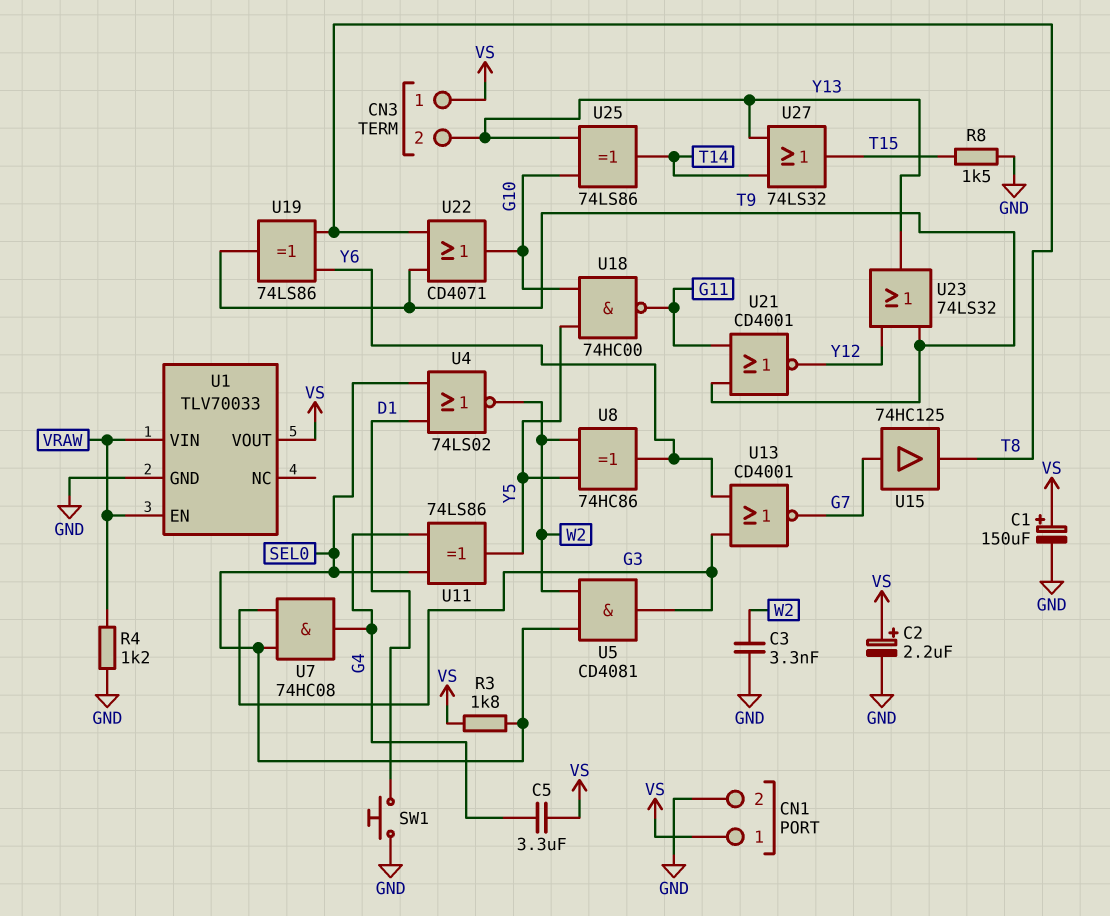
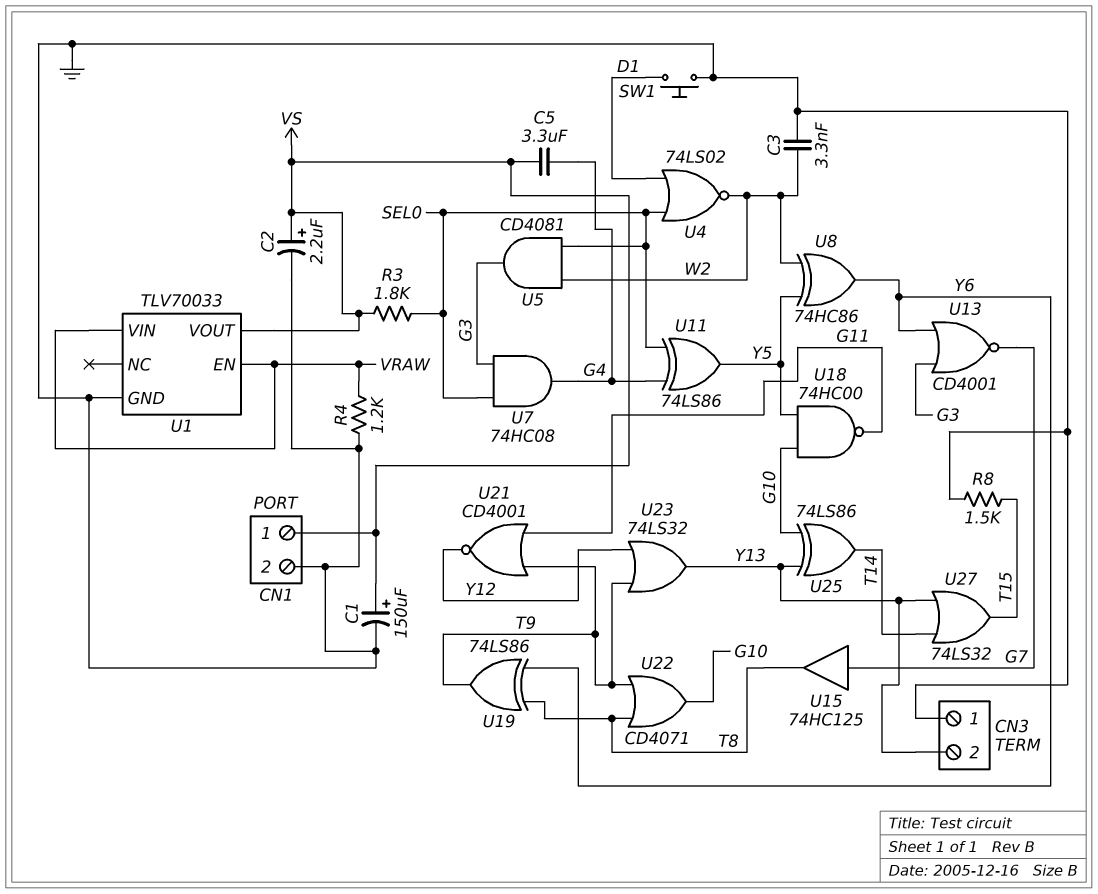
CN3 pin 1: VS -> GND

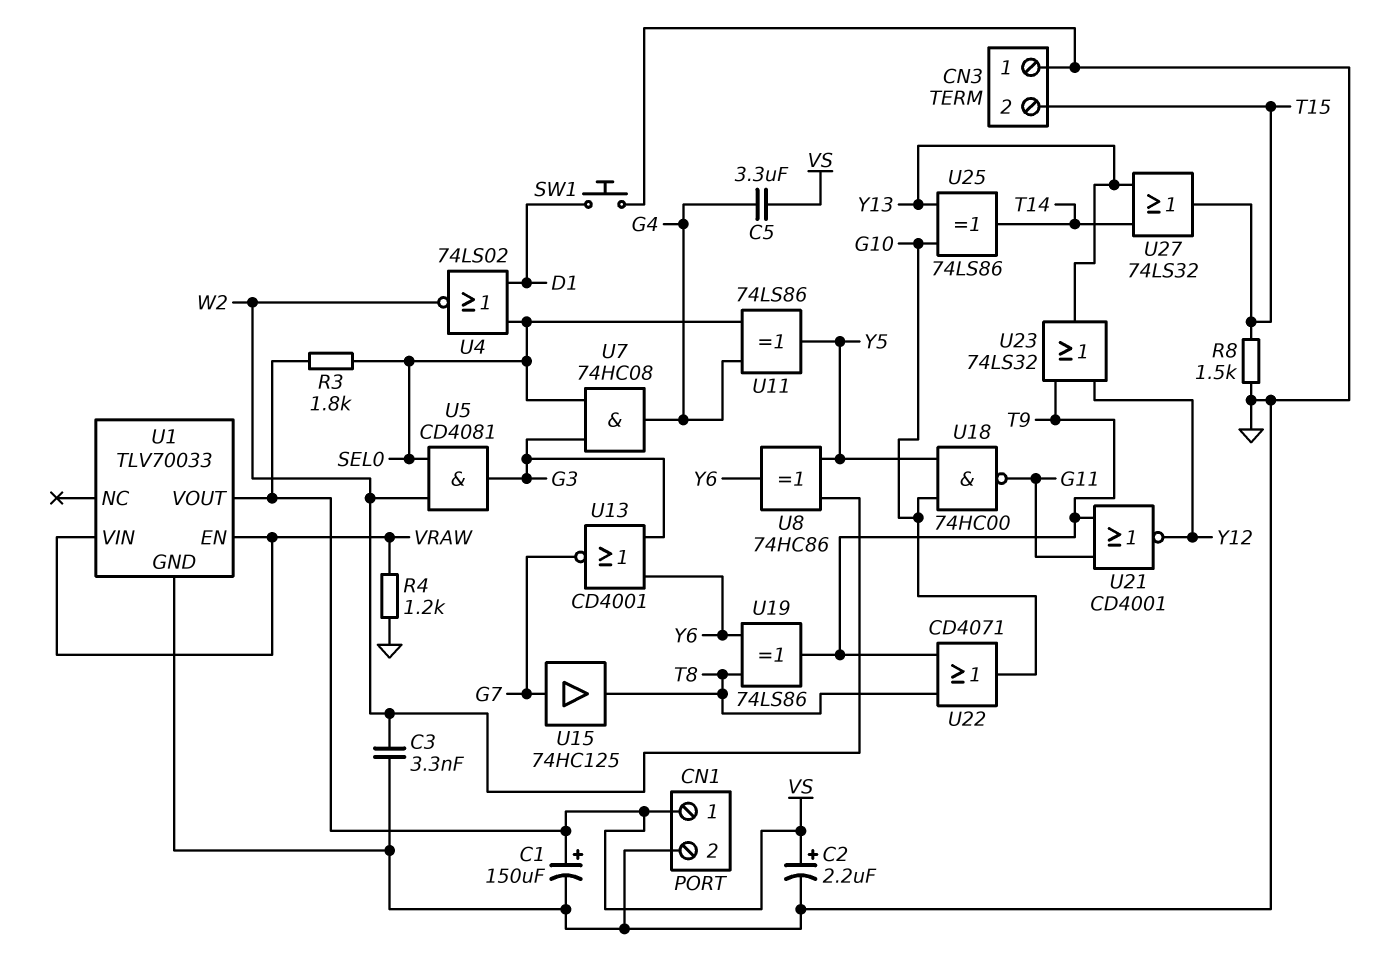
CN3 pin 2: Y13 -> T15

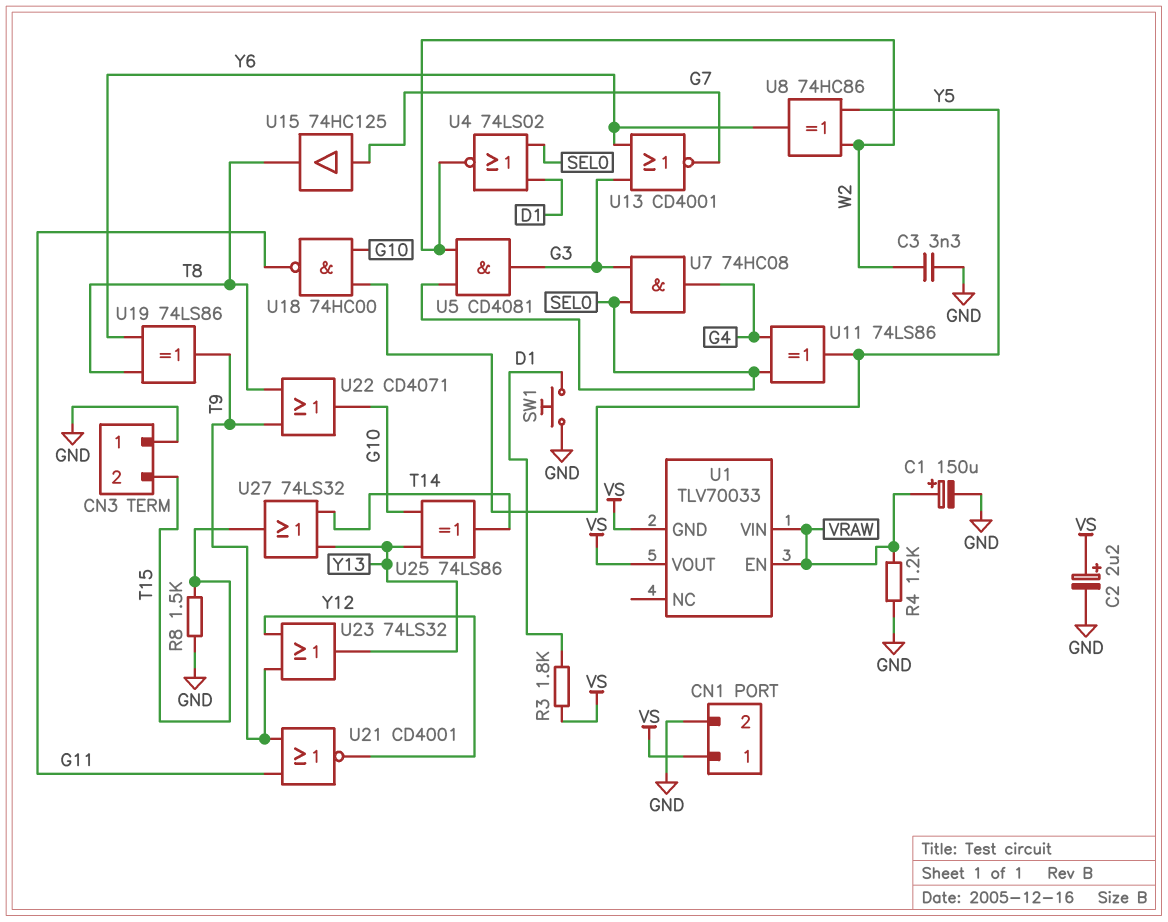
C1: 150uF (plus VS, minus GND) -> 150uF (plus VRAW, minus GND)
C5: 3.3uF (G4, VS) -> none
R3: 1.8k (SEL0, VS) -> 1.8k (D1, VS)
U1 pin GND: GND -> VS

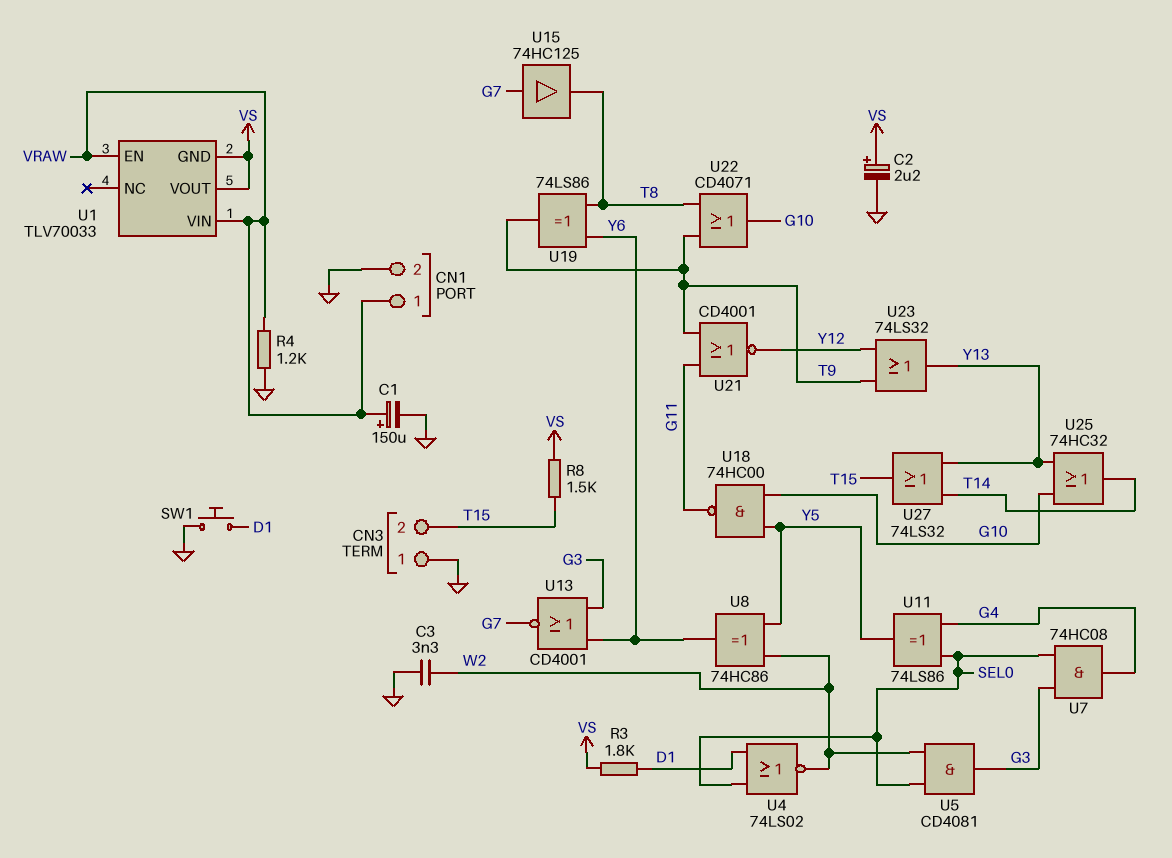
CN1 pin 1: VS -> VRAW
R8: 1.5k (GND, T15) -> 1.5k (T15, VS)
U25: XOR 74LS86 (in G10, in Y13, out T14) -> OR 74HC32 (in G10, in Y13, out T14)

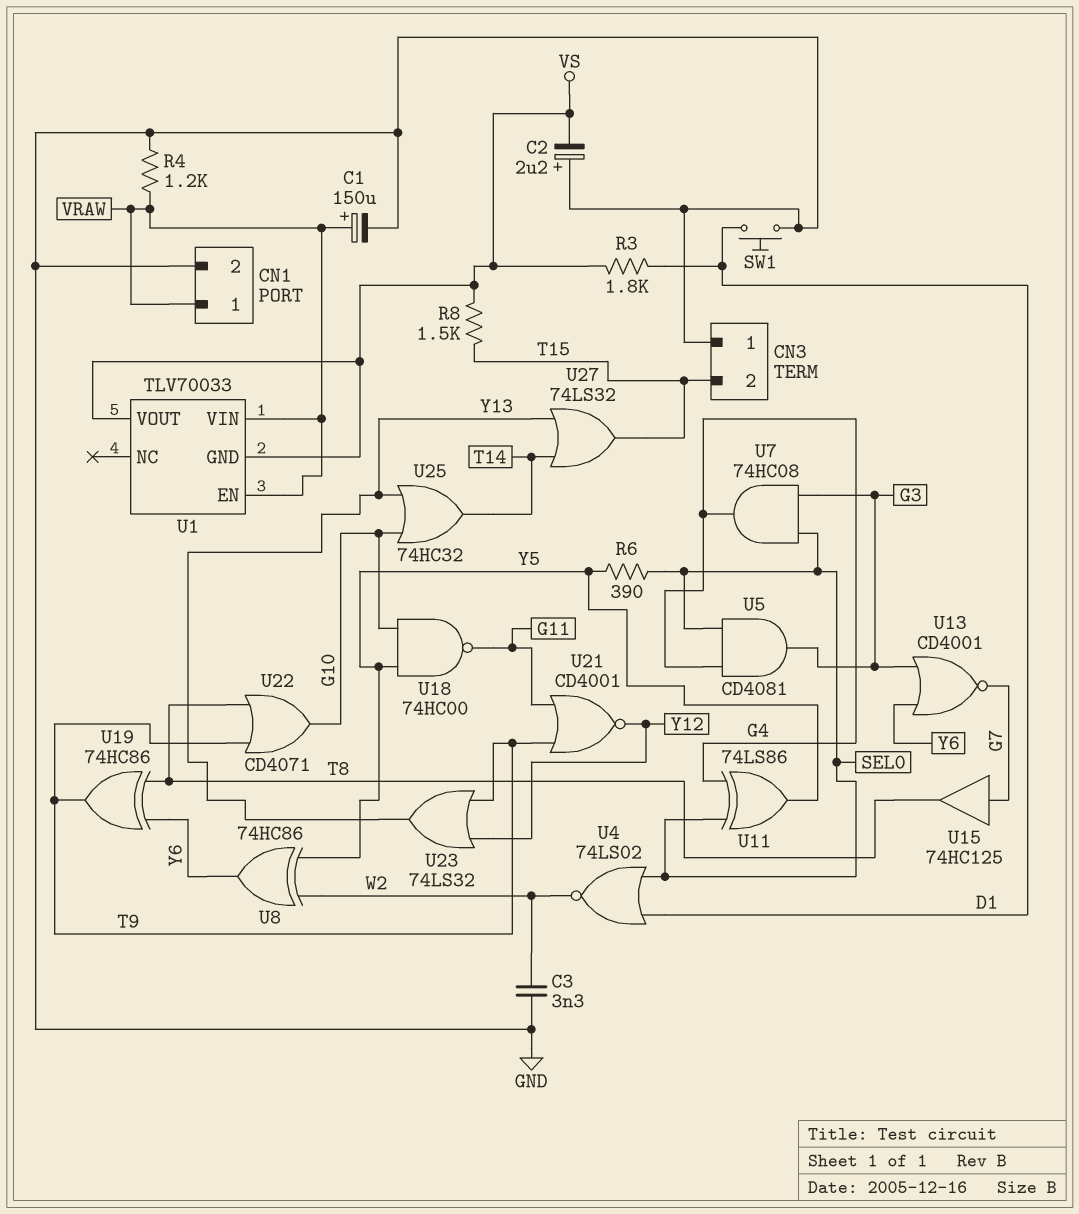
C2: 2.2uF (plus VS, minus GND) -> 2.2uF (plus GND, minus VS)
R6: none -> 390 (SEL0, Y5)
U5: AND CD4081 (in SEL0, in W2, out G3) -> AND CD4081 (in G4, in SEL0, out G3)
U19: XOR 74LS86 (in T8, in Y6, out T9) -> XOR 74HC86 (in T8, in Y6, out T9)

